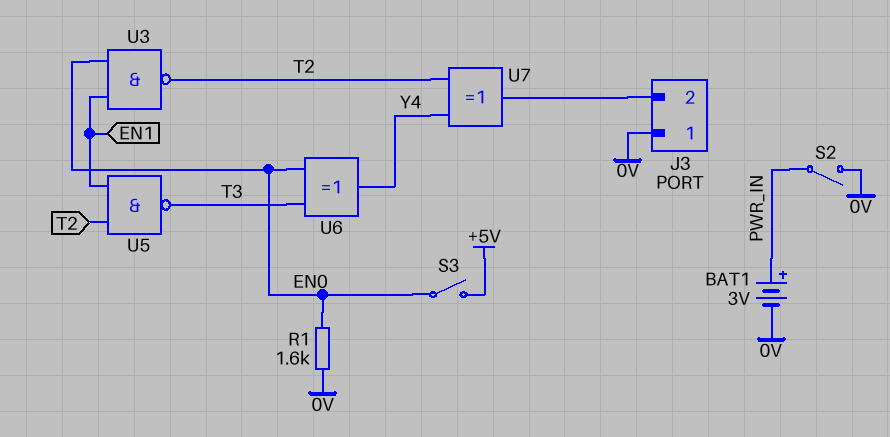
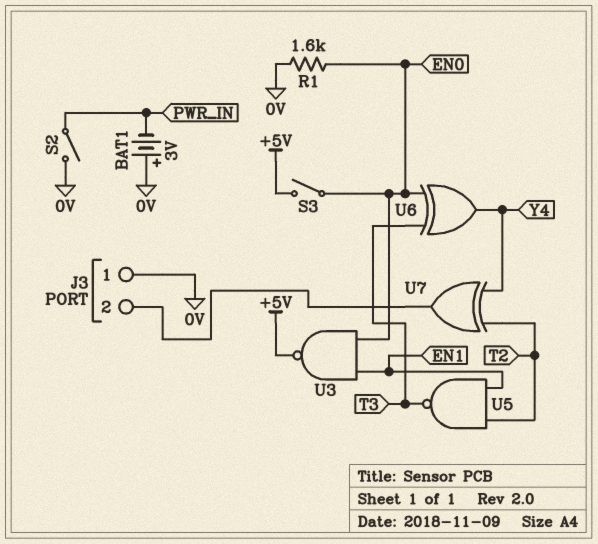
BAT1: 3V (plus PWR_IN, minus 0V) -> 3V (plus 0V, minus PWR_IN)
U3: NAND (in EN0, in EN1, out T2) -> NAND (in EN0, in EN1, out +5V)

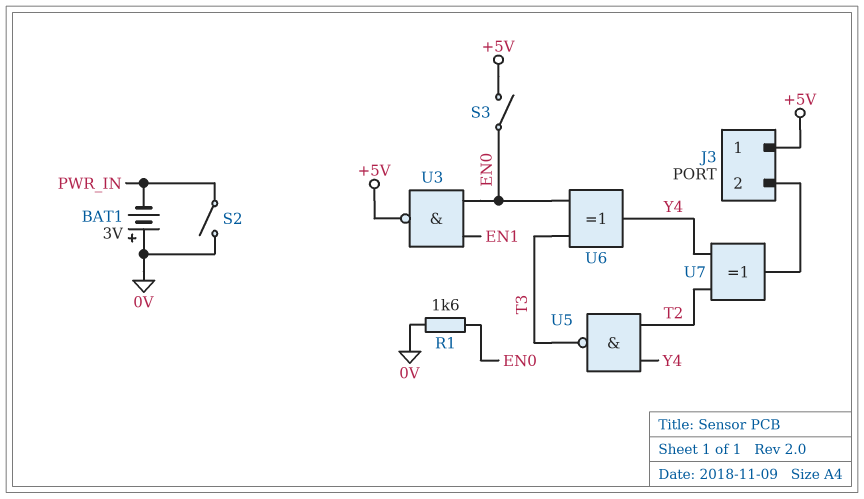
J3 pin 1: 0V -> +5V
U5: NAND (in EN1, in T2, out T3) -> NAND (in T2, in Y4, out T3)

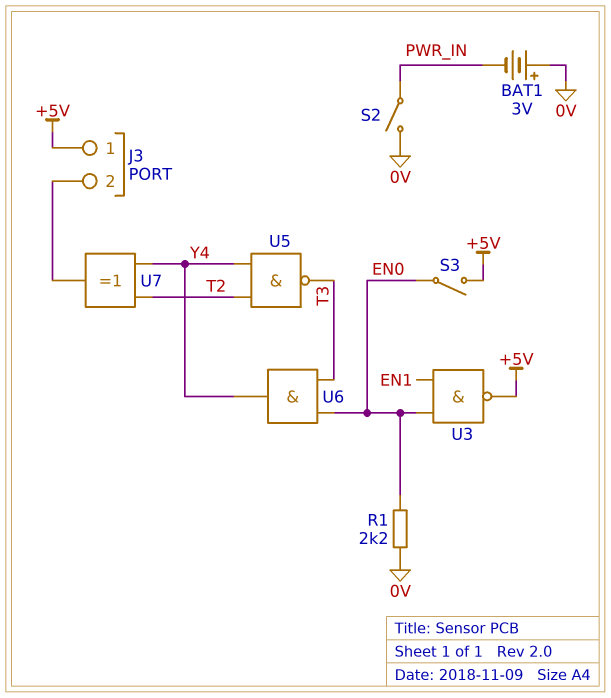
R1: 1.6k (0V, EN0) -> 2.2k (0V, EN0)
U6: XOR (in EN0, in T3, out Y4) -> AND (in EN0, in T3, out Y4)

